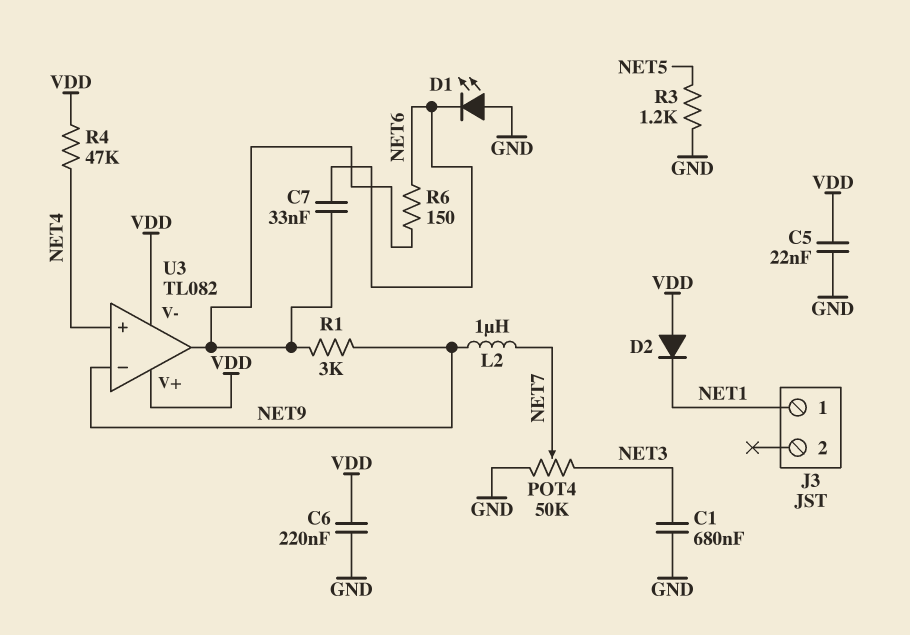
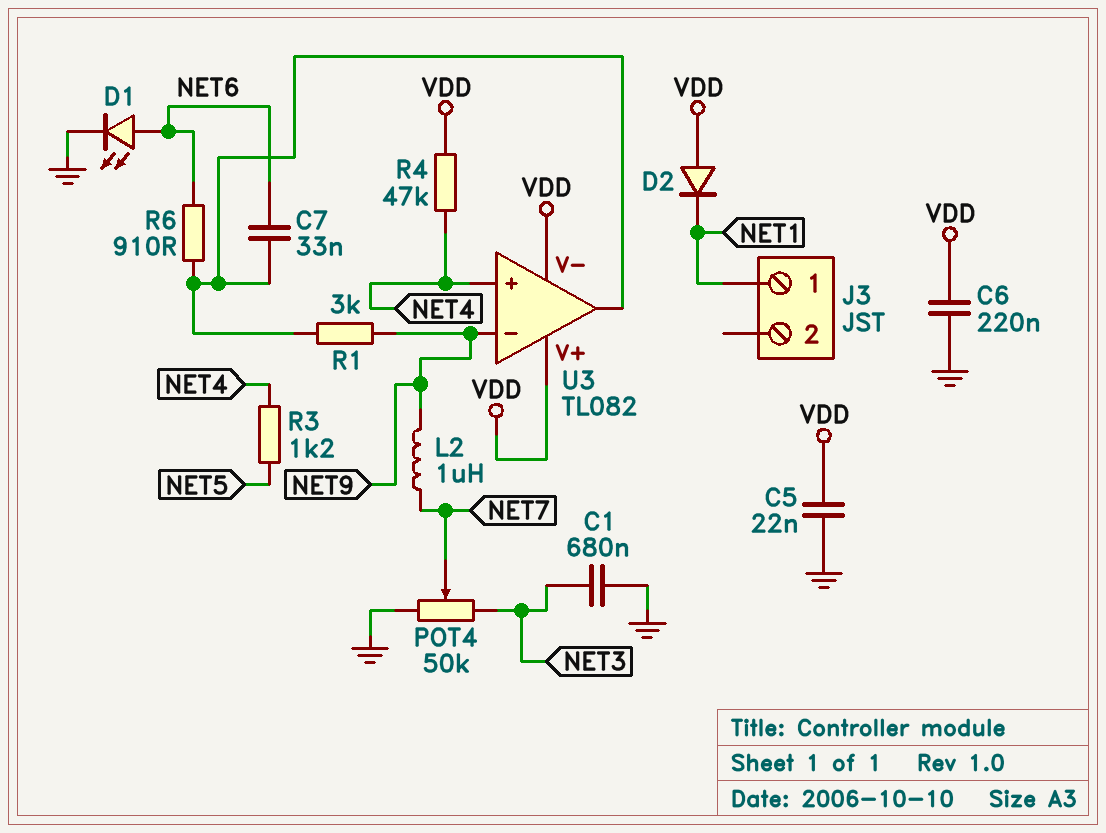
D1: LED (A GND, K NET6) -> LED (A NET6, K GND)
R3: 1.2k (GND, NET5) -> 1.2k (NET4, NET5)
R6: 150 (NET6, U3/out) -> 910 (NET6, U3/out)

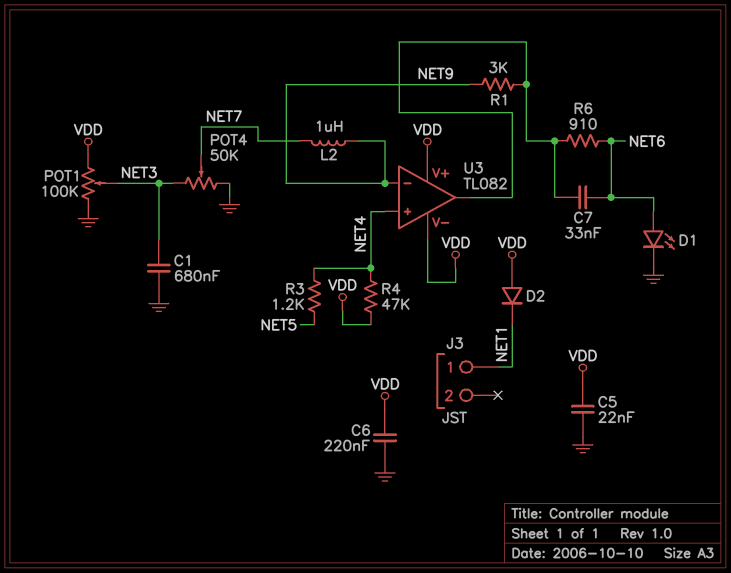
POT1: none -> 100k (GND, VDD, wiper NET3)

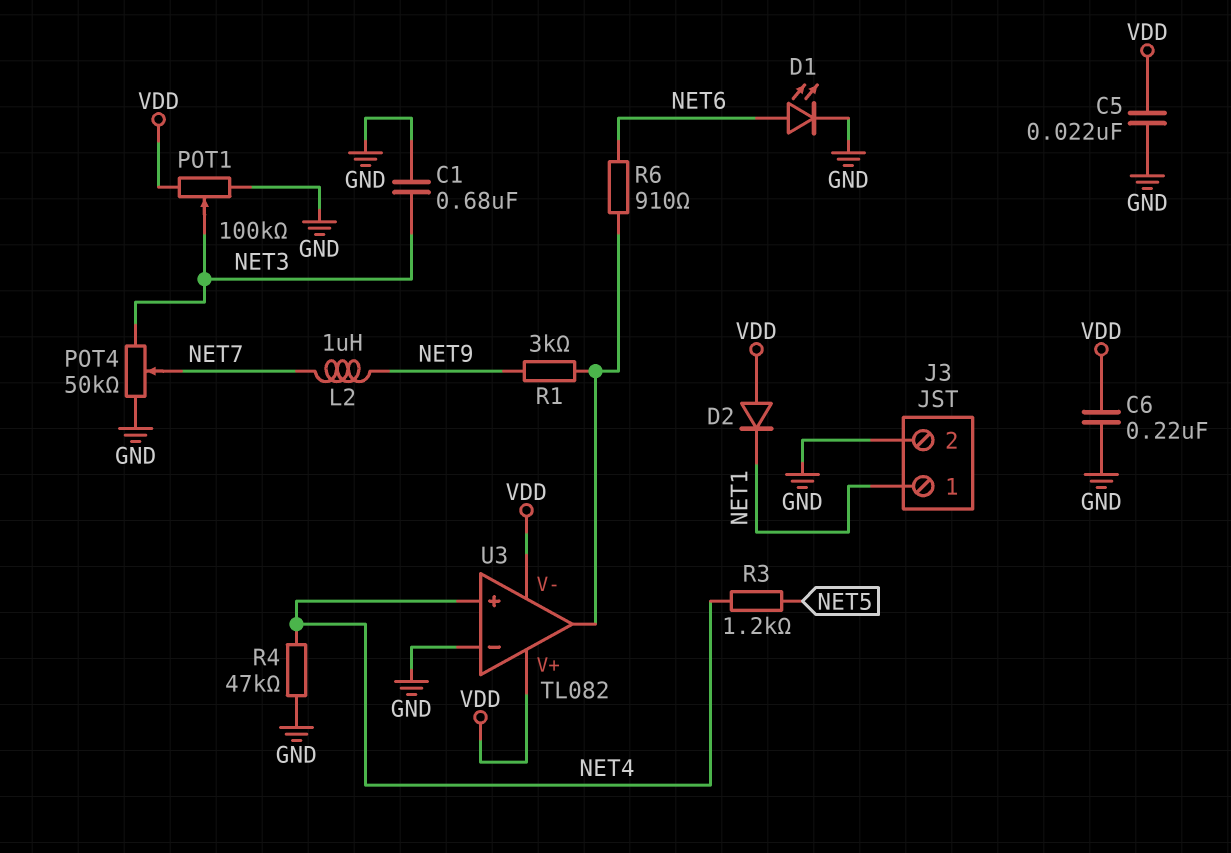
C7: 33nF (NET6, U3/out) -> none
J3 pin 2: none -> GND
R4: 47k (NET4, VDD) -> 47k (GND, NET4)
U3 pin in-: NET9 -> GND

